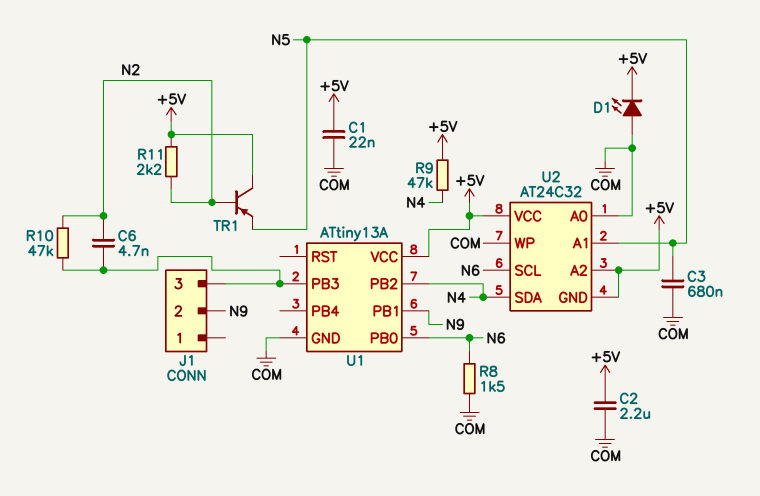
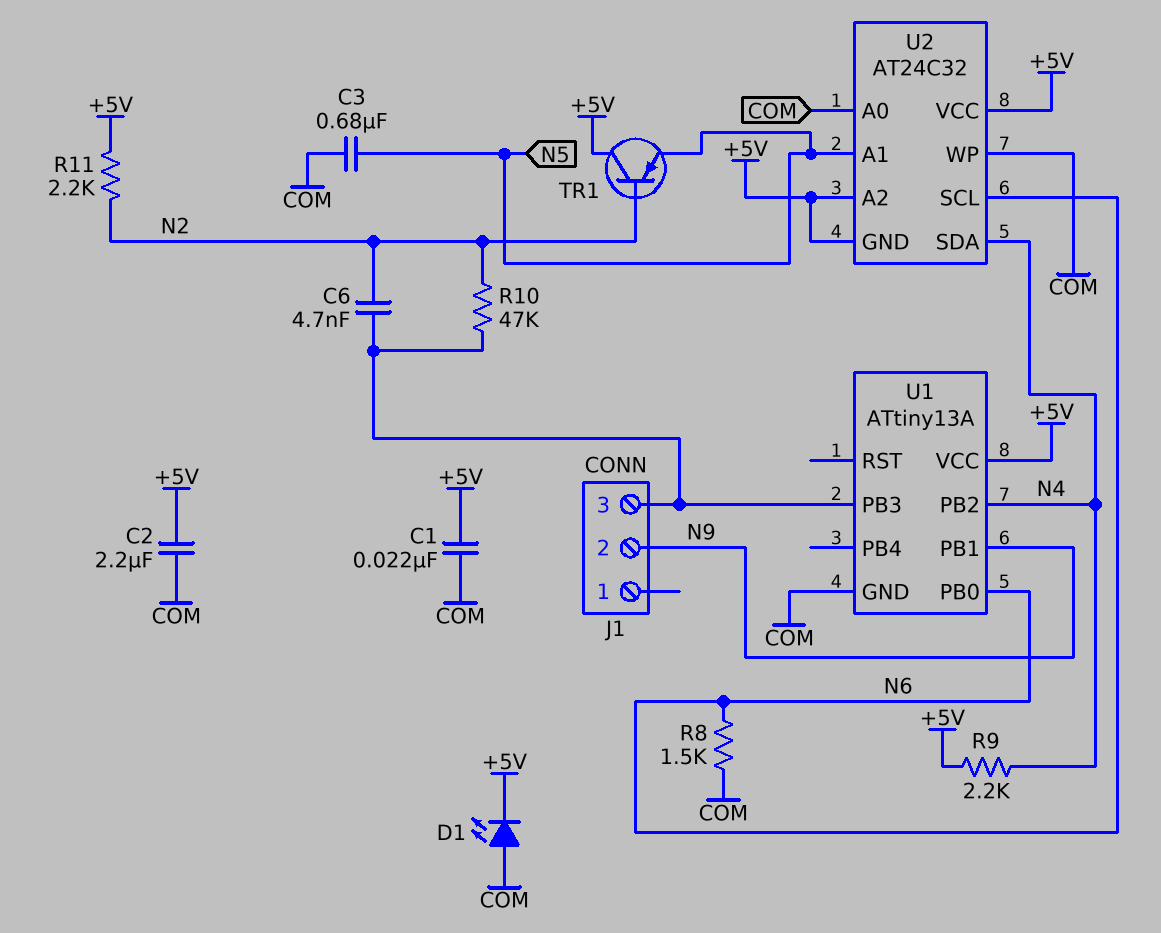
R9: 47k (+5V, N4) -> 2.2k (+5V, N4)

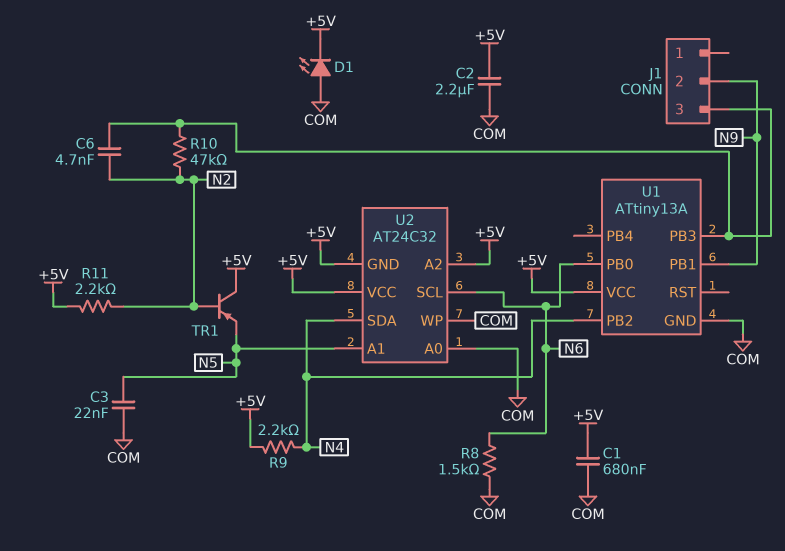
C1: 22nF (+5V, COM) -> 680nF (+5V, COM)
C3: 680nF (COM, N5) -> 22nF (COM, N5)

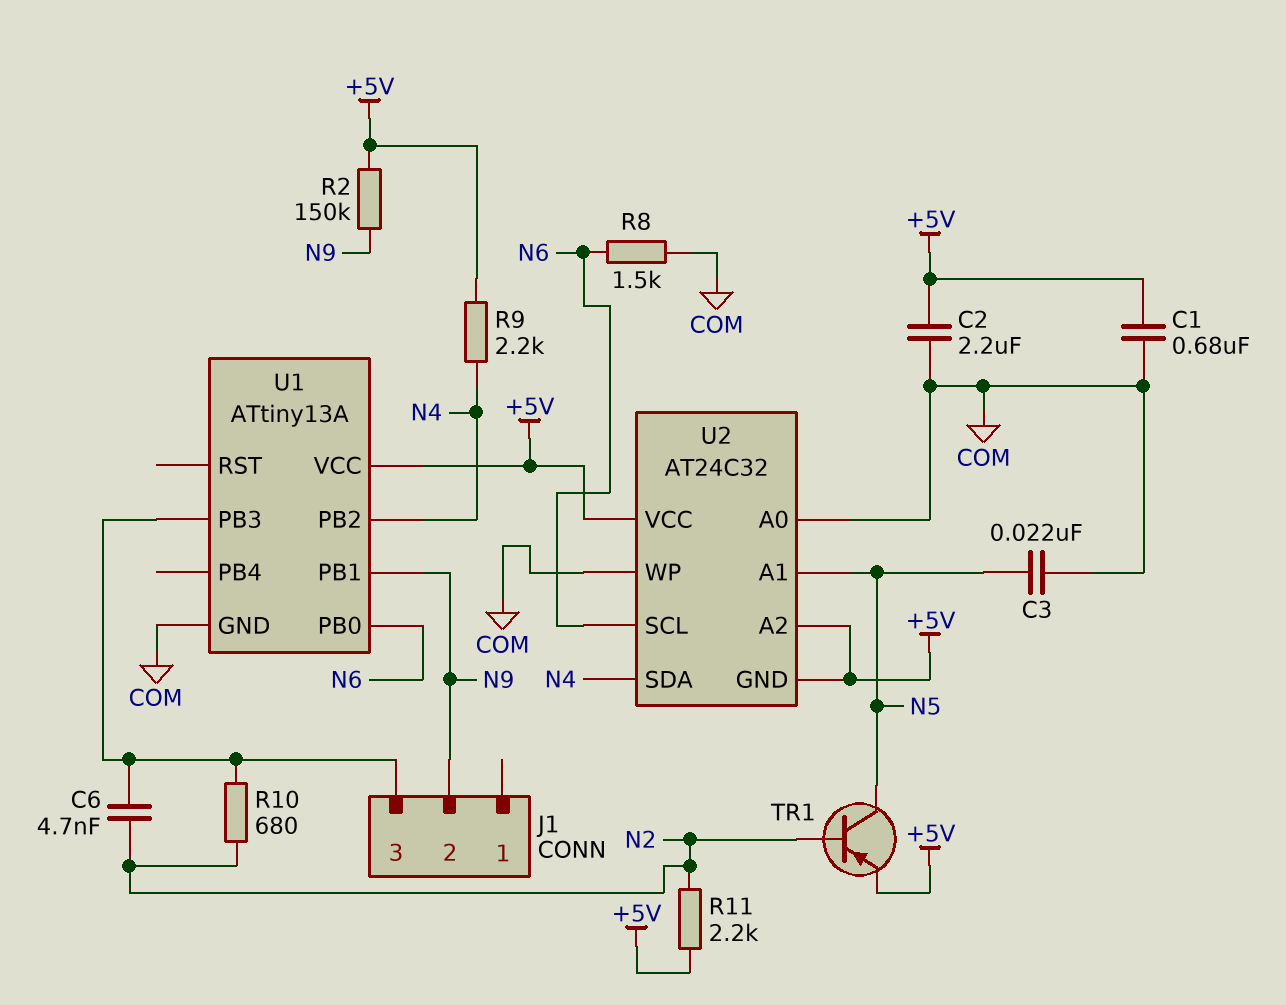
D1: LED (A COM, K +5V) -> none
R2: none -> 150k (+5V, N9)
R10: 47k (J1/3, N2) -> 680 (J1/3, N2)
TR1: PNP (B N2, C +5V, E N5) -> PNP (B N2, C N5, E +5V)

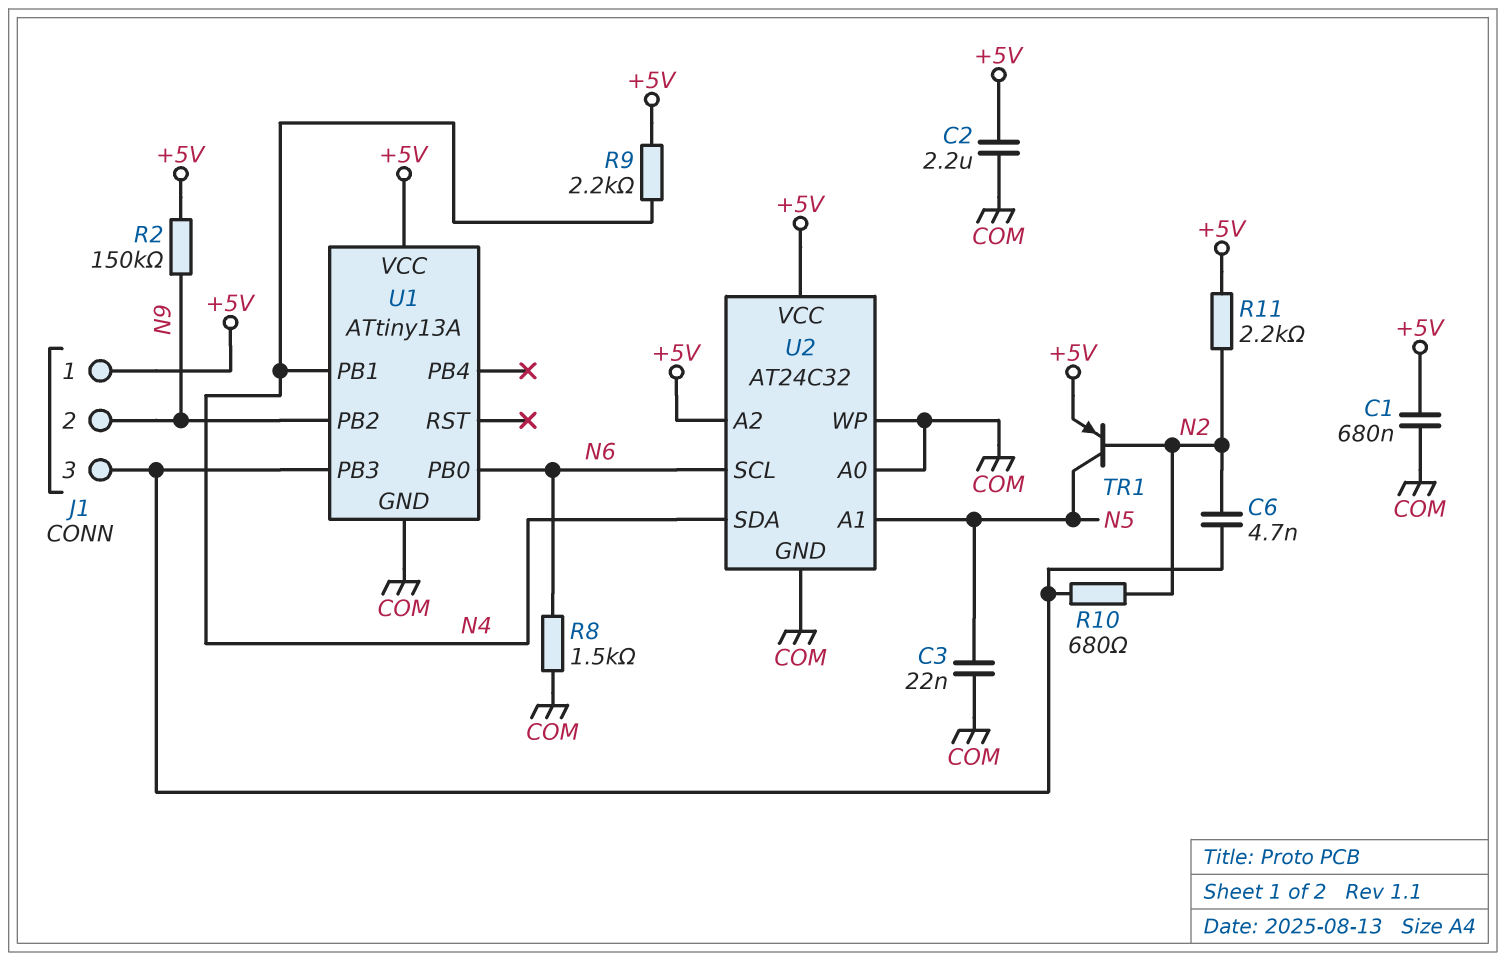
J1 pin 1: none -> +5V
U1 pin PB1: N9 -> N4
U1 pin PB2: N4 -> N9
U2 pin GND: +5V -> COM

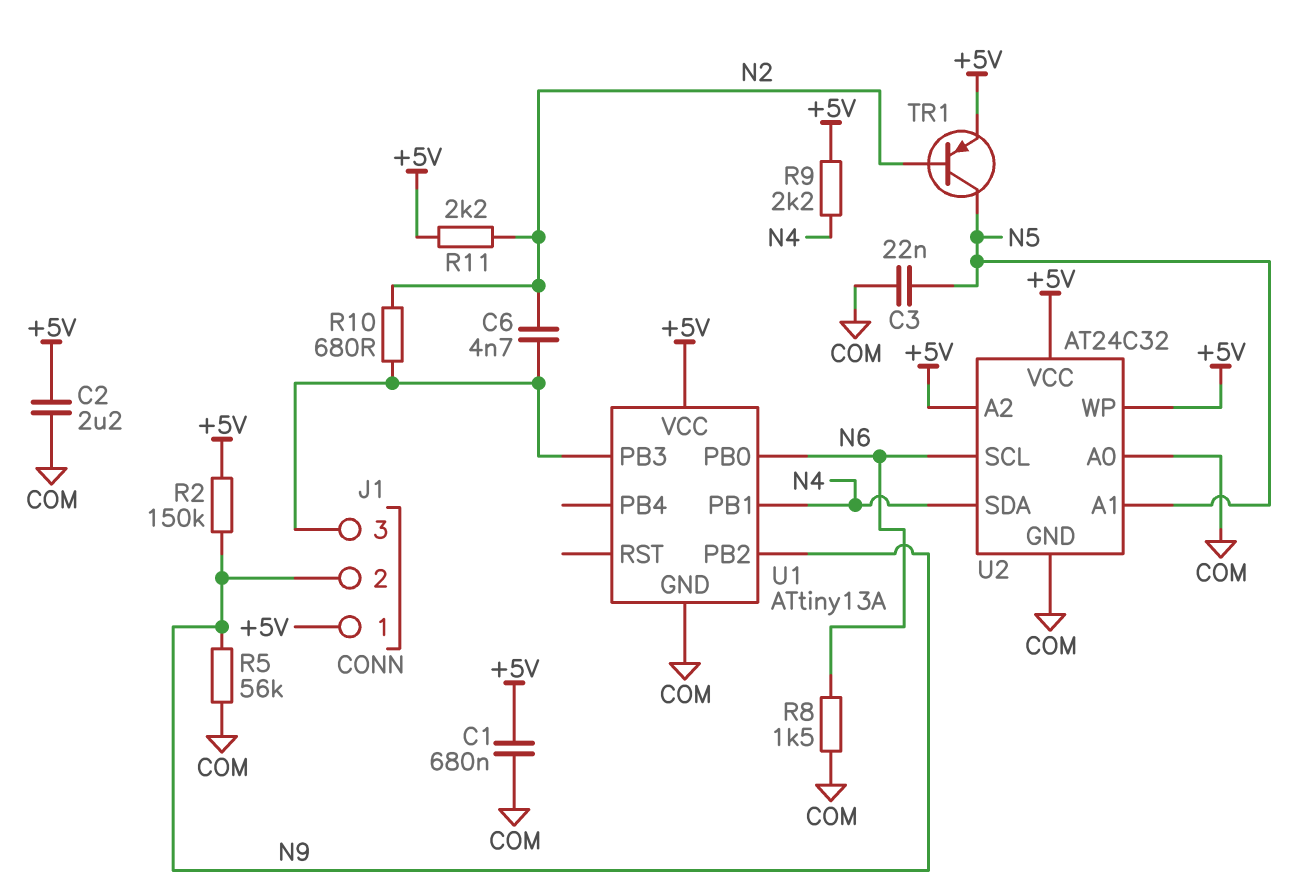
R5: none -> 56k (COM, N9)
U2 pin WP: COM -> +5V

